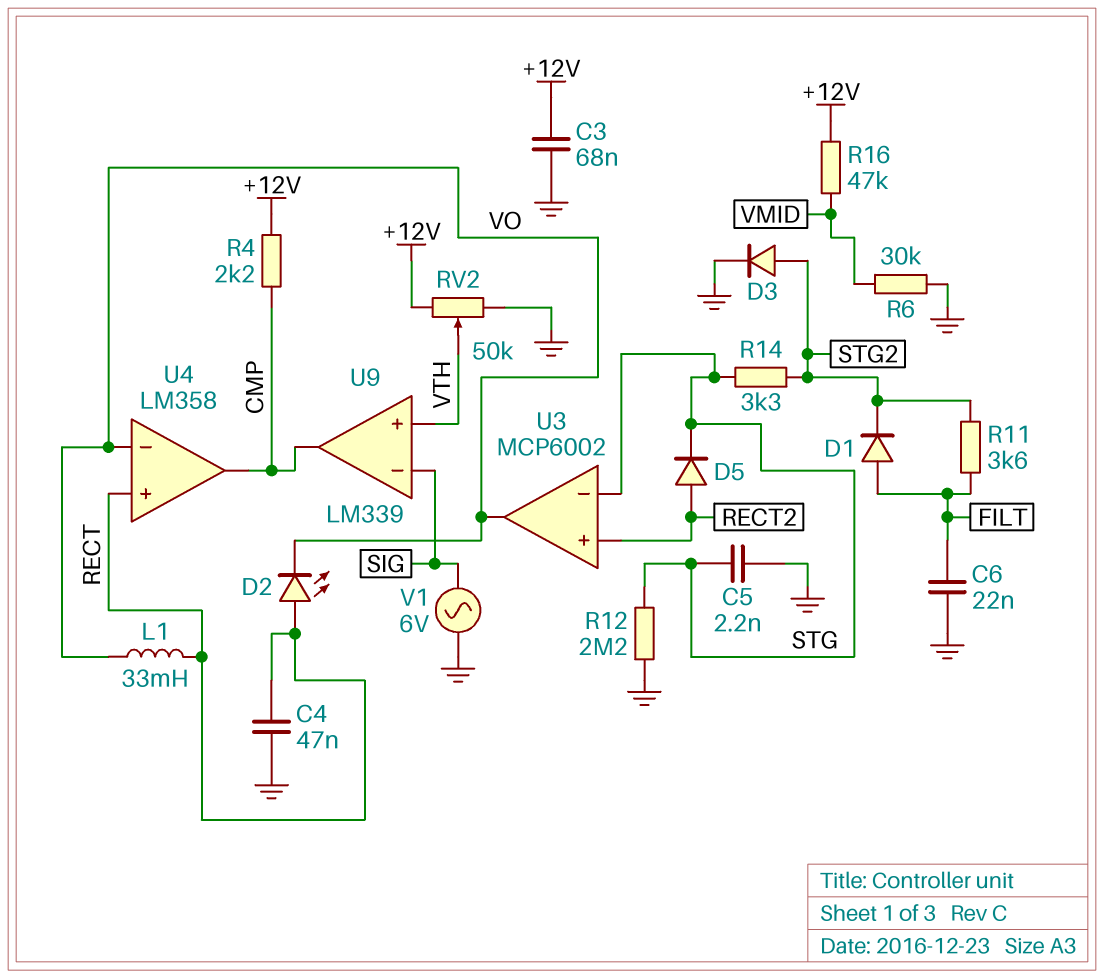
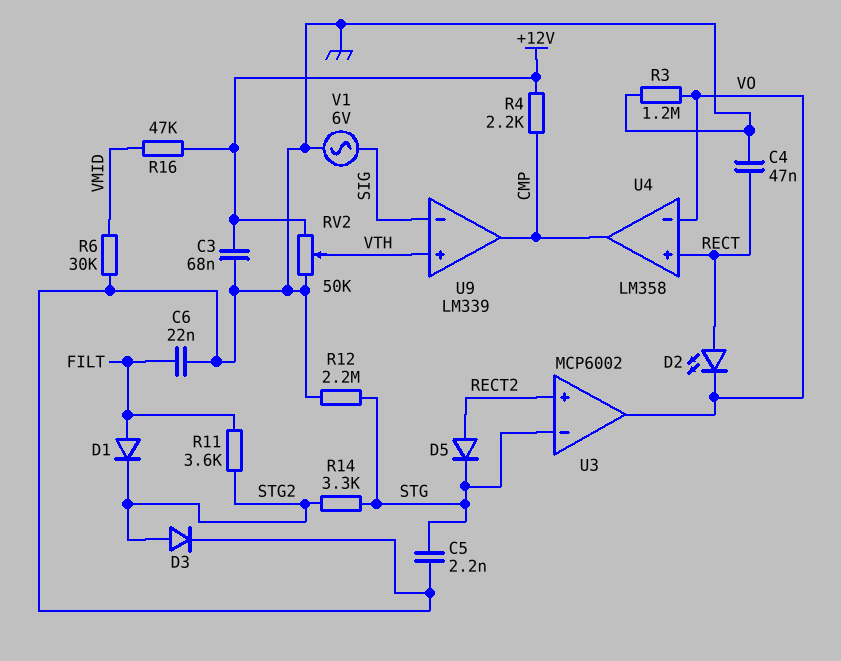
L1: 33mH (RECT, VO) -> none
R3: none -> 1.2M (GND, VO)

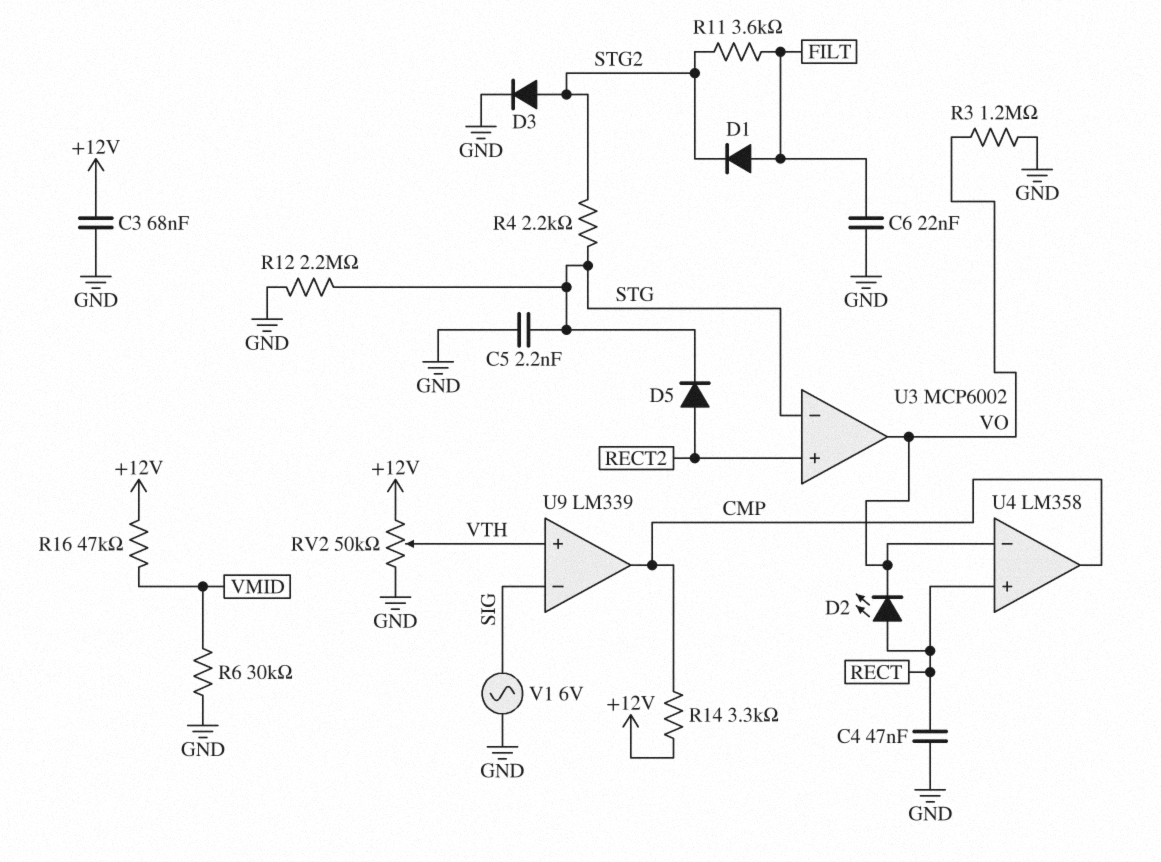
R4: 2.2k (+12V, CMP) -> 2.2k (STG, STG2)
R14: 3.3k (STG, STG2) -> 3.3k (+12V, CMP)

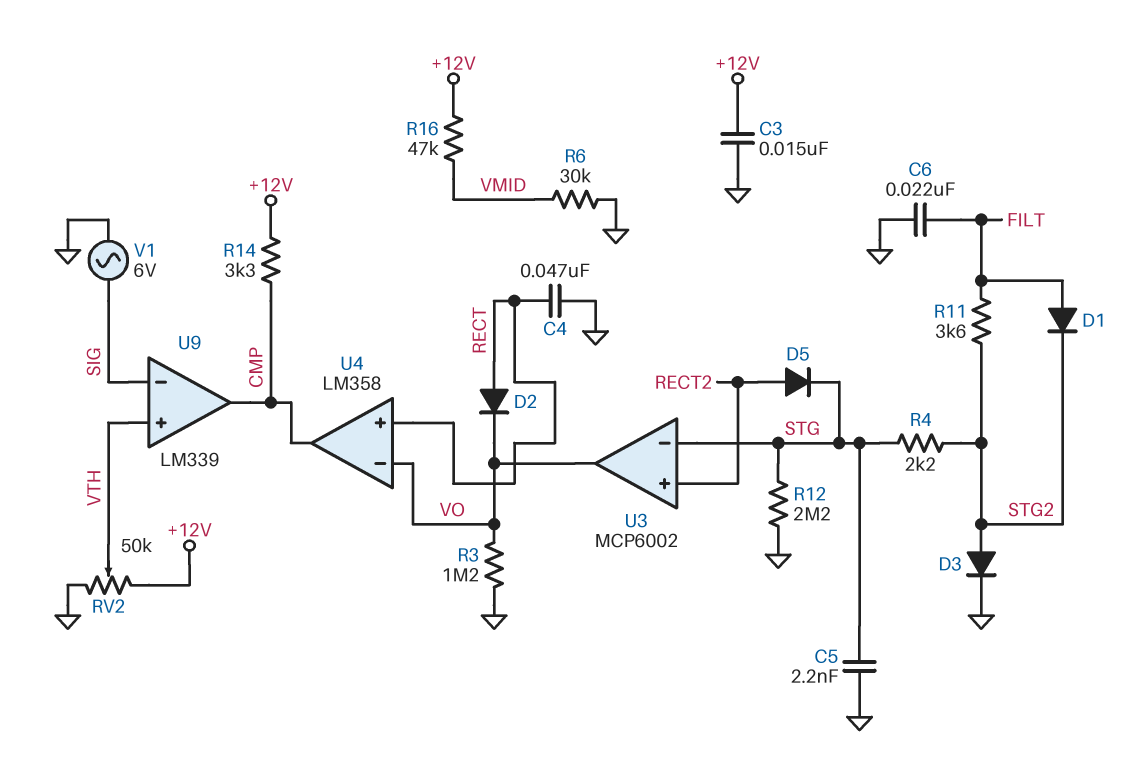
C3: 68nF (+12V, GND) -> 15nF (+12V, GND)
D2: LED (A RECT, K VO) -> diode (A RECT, K VO)

